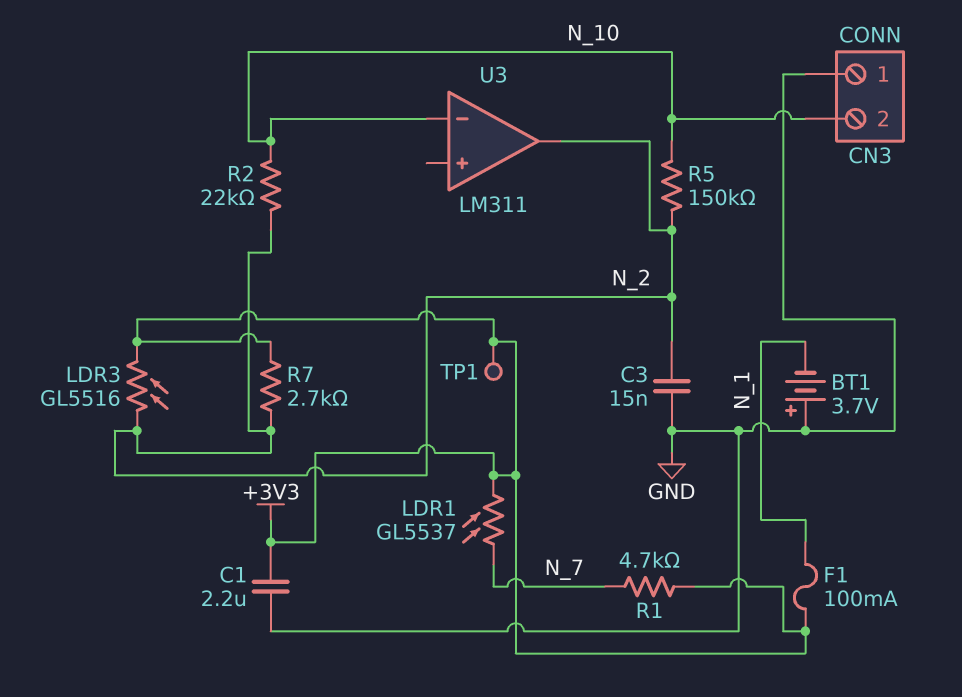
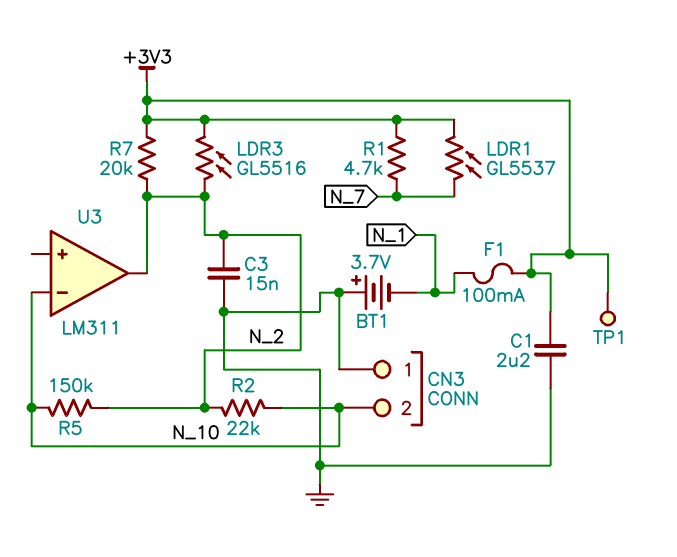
R7: 2.7k (+3V3, N_2) -> 20k (+3V3, N_2)

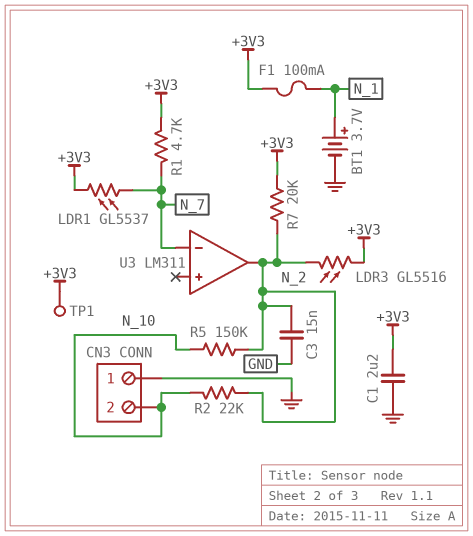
BT1: 3.7V (plus GND, minus N_1) -> 3.7V (plus N_1, minus GND)
U3 pin in-: N_10 -> N_7

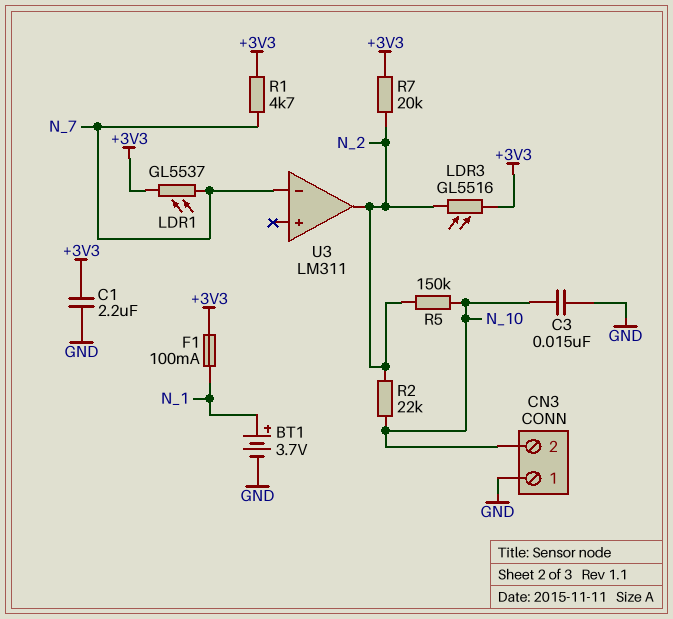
C3: 15nF (GND, N_2) -> 15nF (GND, N_10)
TP1: test point (+3V3) -> none

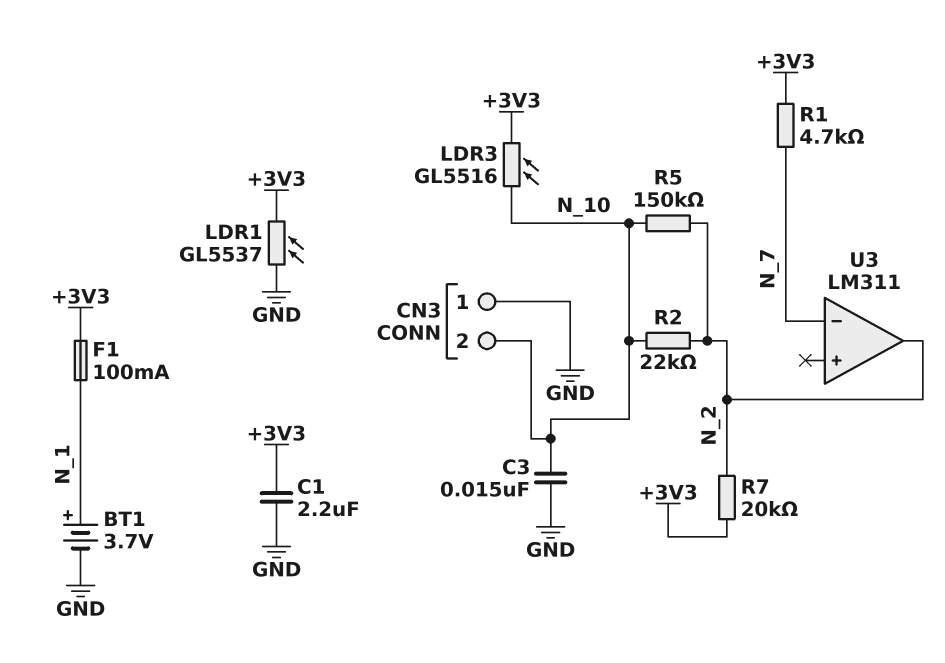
LDR1: GL5537 (+3V3, N_7) -> GL5537 (+3V3, GND)
LDR3: GL5516 (+3V3, N_2) -> GL5516 (+3V3, N_10)

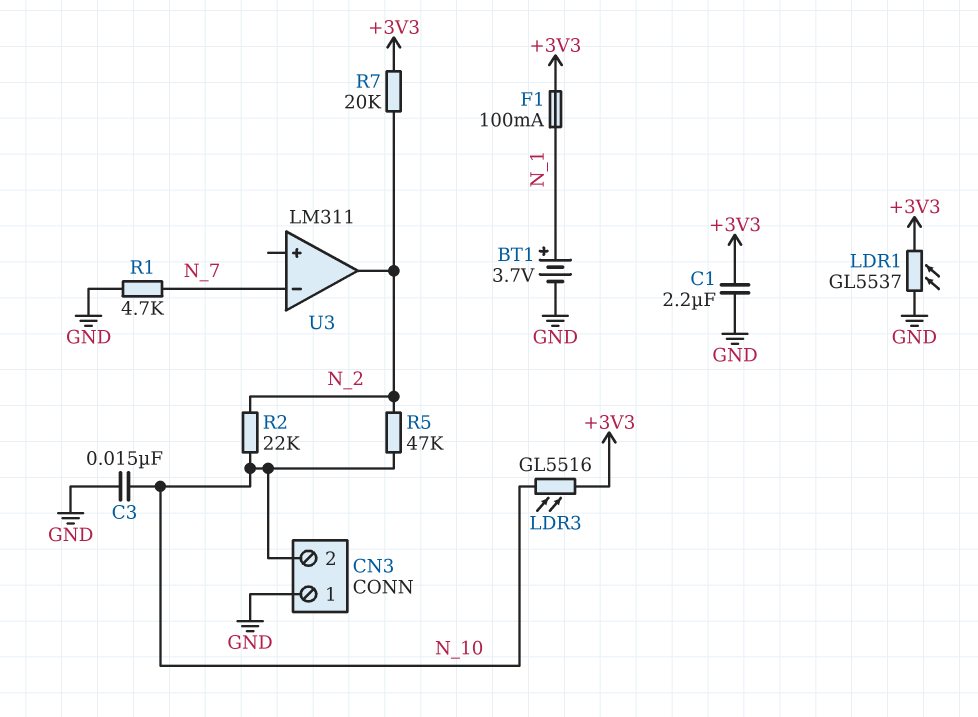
R1: 4.7k (+3V3, N_7) -> 4.7k (GND, N_7)
R5: 150k (N_2, N_10) -> 47k (N_2, N_10)

